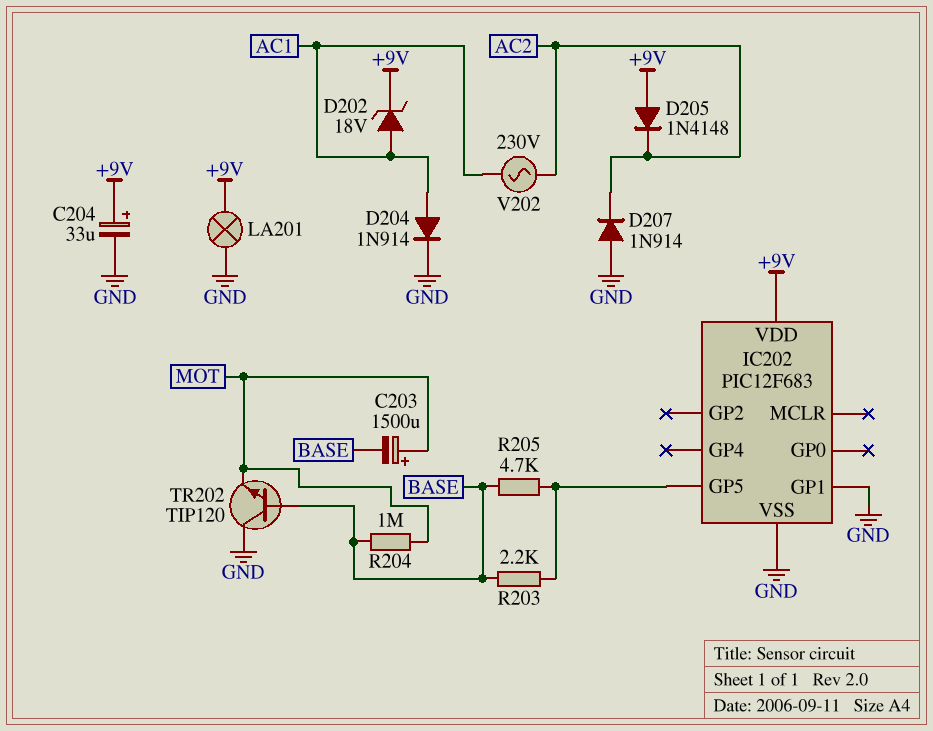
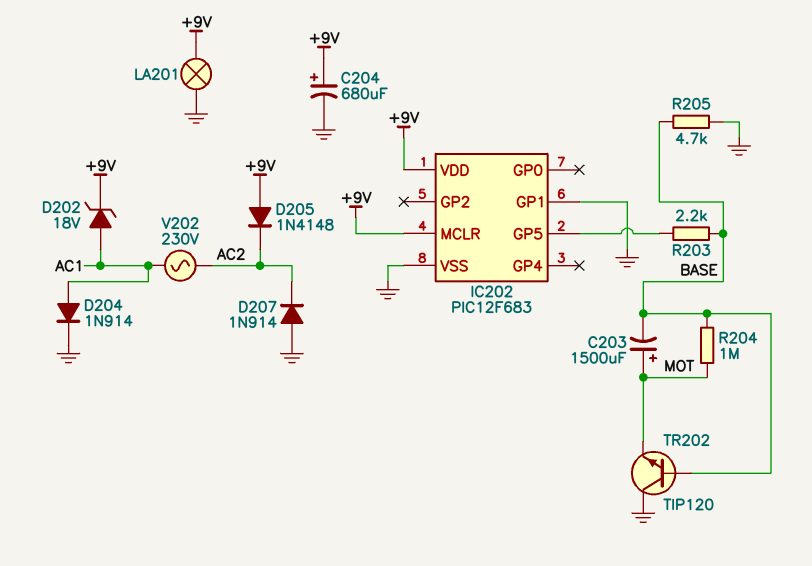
C204: 33uF (plus +9V, minus GND) -> 680uF (plus +9V, minus GND)
IC202 pin MCLR: none -> +9V
R205: 4.7k (BASE, IC202/GP5) -> 4.7k (BASE, GND)

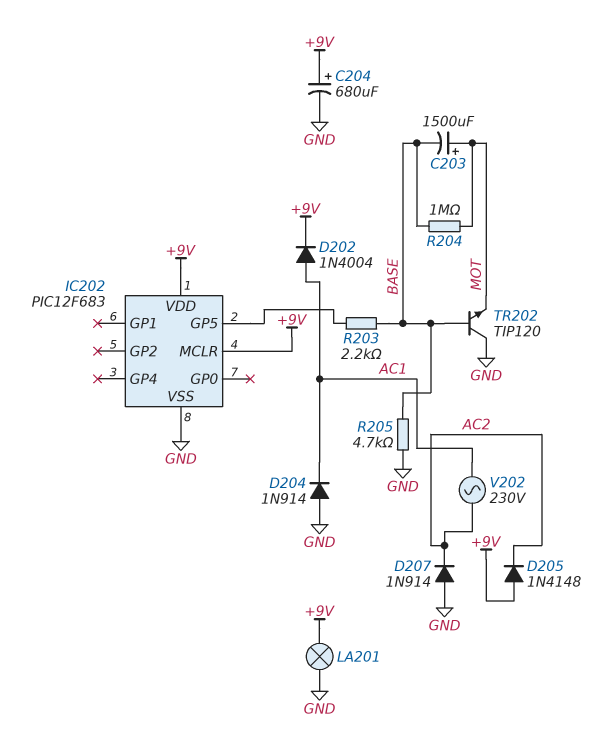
D202: zener 18V (A AC1, K +9V) -> diode 1N4004 (A AC1, K +9V)
D204: diode 1N914 (A AC1, K GND) -> diode 1N914 (A GND, K AC1)
IC202 pin GP1: GND -> none

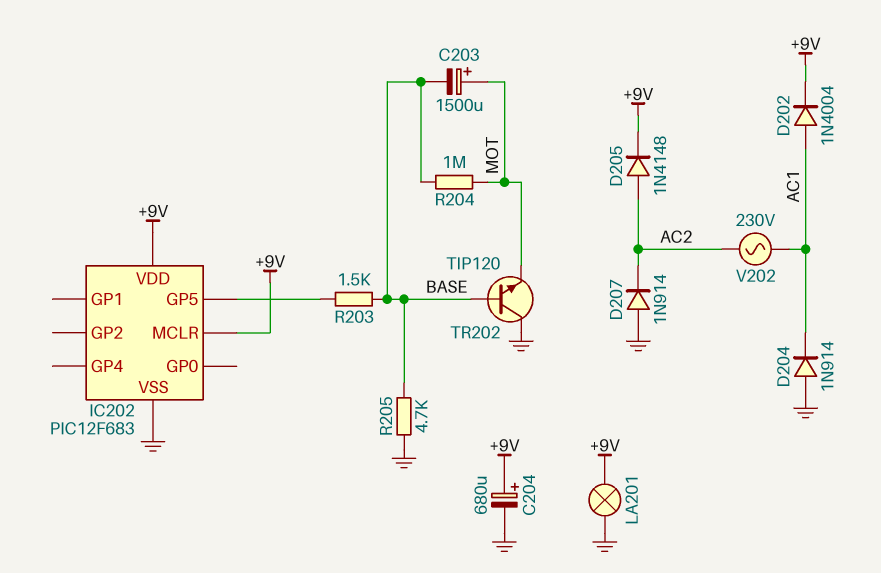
D205: diode 1N4148 (A +9V, K AC2) -> diode 1N4148 (A AC2, K +9V)
R203: 2.2k (BASE, IC202/GP5) -> 1.5k (BASE, IC202/GP5)

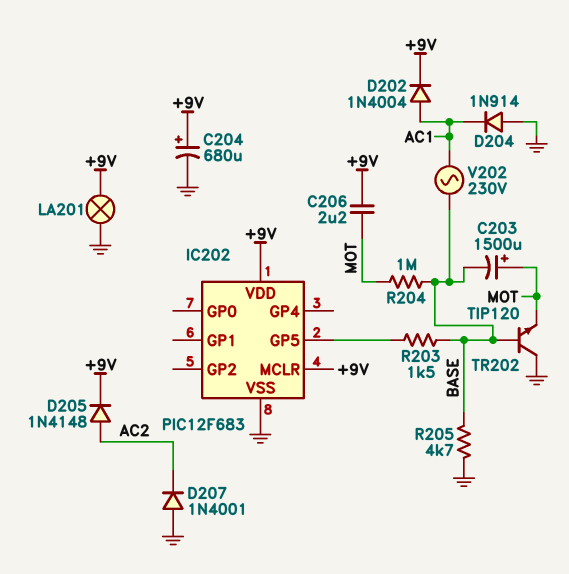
C206: none -> 2.2uF (+9V, MOT)
D207: diode 1N914 (A GND, K AC2) -> diode 1N4001 (A GND, K AC2)
V202: AC 230V (AC1, AC2) -> AC 230V (AC1, BASE)

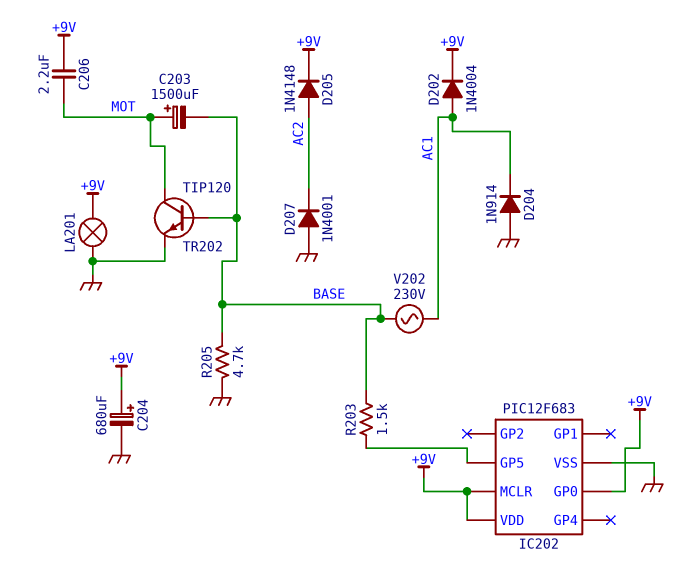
IC202 pin GP0: none -> +9V
R204: 1M (BASE, MOT) -> none
TR202: NPN TIP120 (B BASE, C GND, E MOT) -> NPN TIP120 (B BASE, C MOT, E GND)

